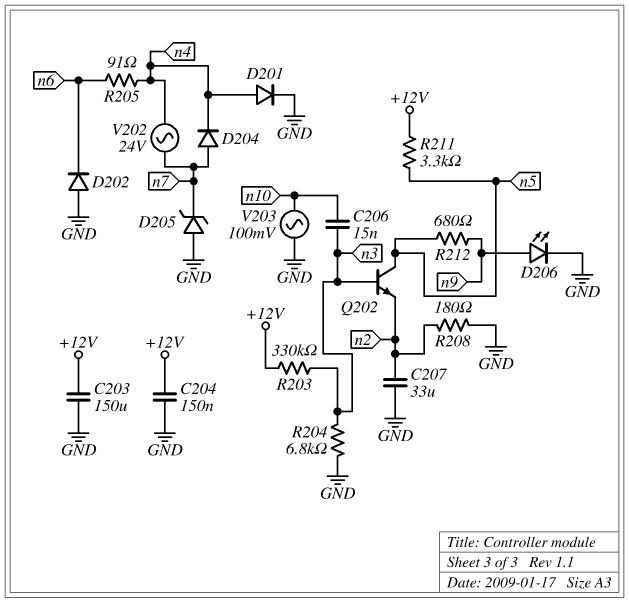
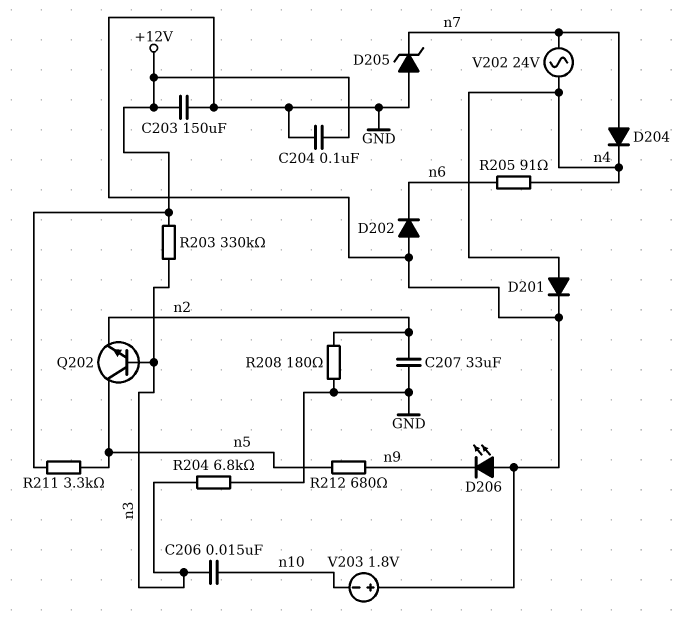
C204: 150nF (+12V, GND) -> 100nF (+12V, GND)
D206: LED (A n9, K GND) -> LED (A GND, K n9)
V203: AC 100mV (GND, n10) -> 1.8V (plus GND, minus n10)

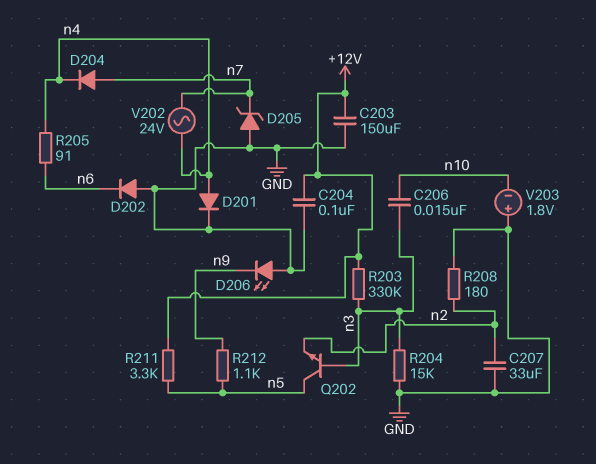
R204: 6.8k (GND, n3) -> 15k (GND, n3)
R212: 680 (n5, n9) -> 1.1k (n5, n9)

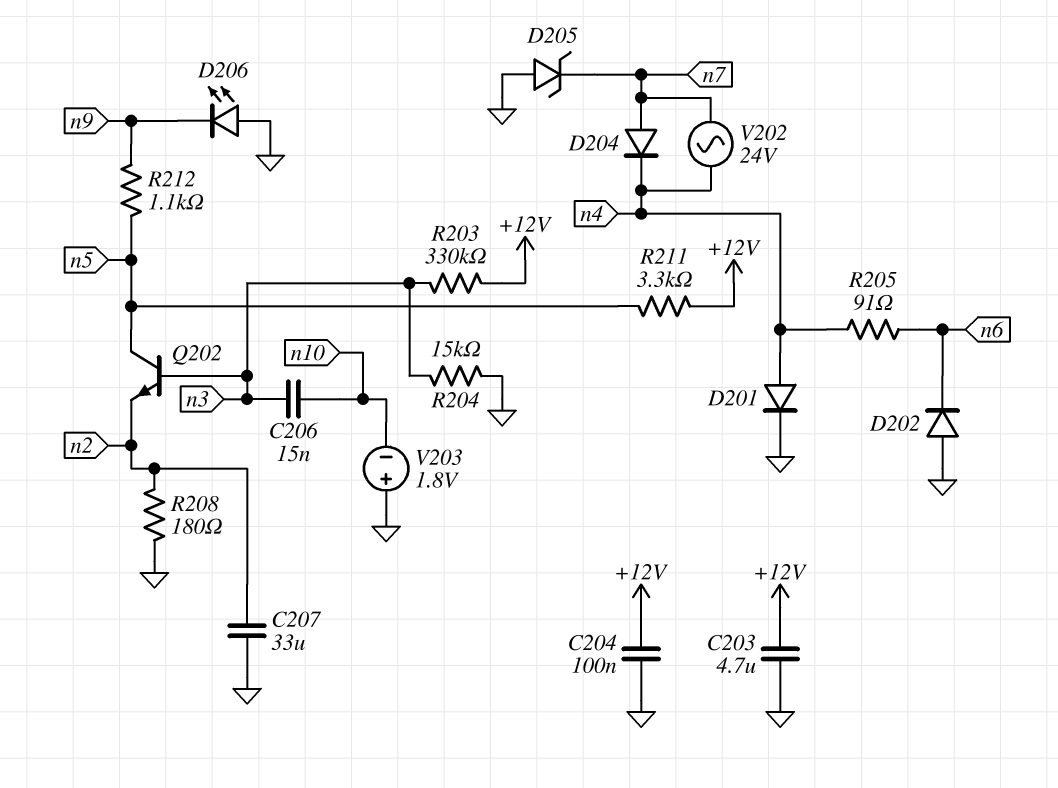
C203: 150uF (+12V, GND) -> 4.7uF (+12V, GND)

